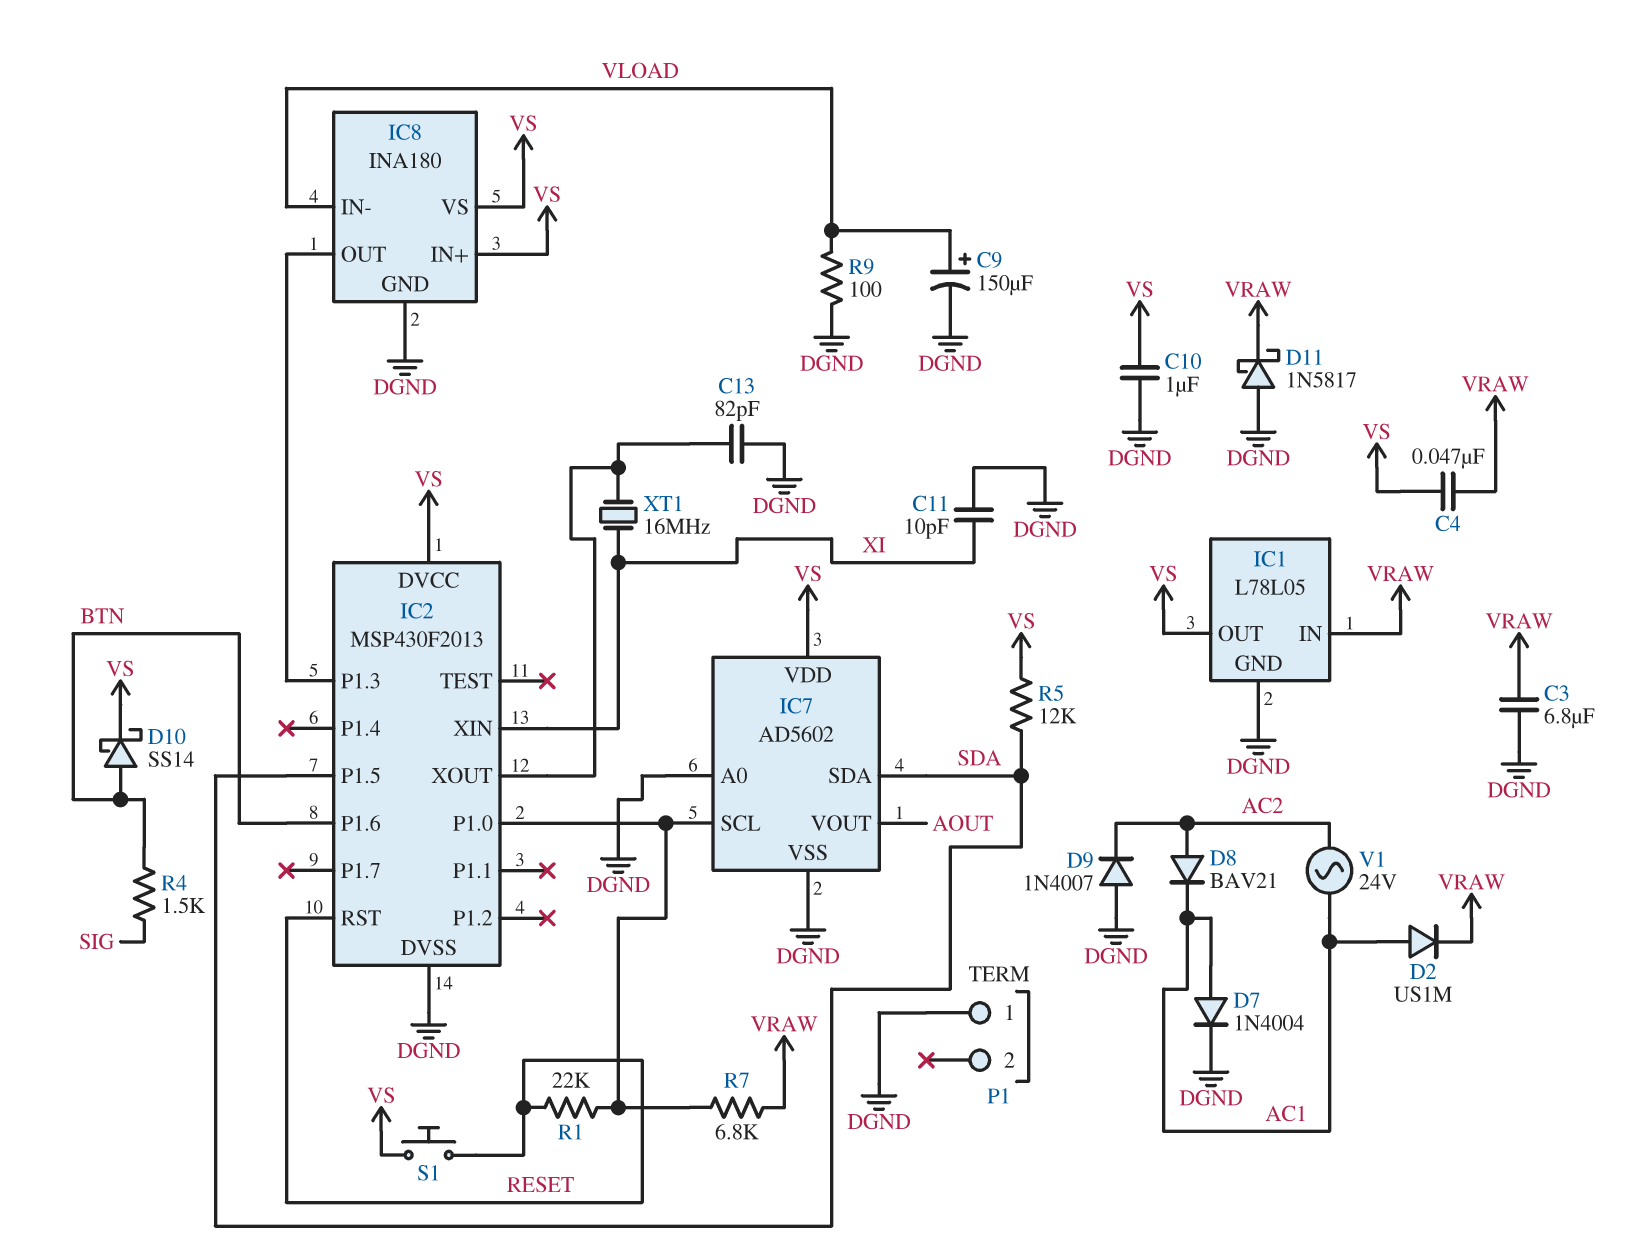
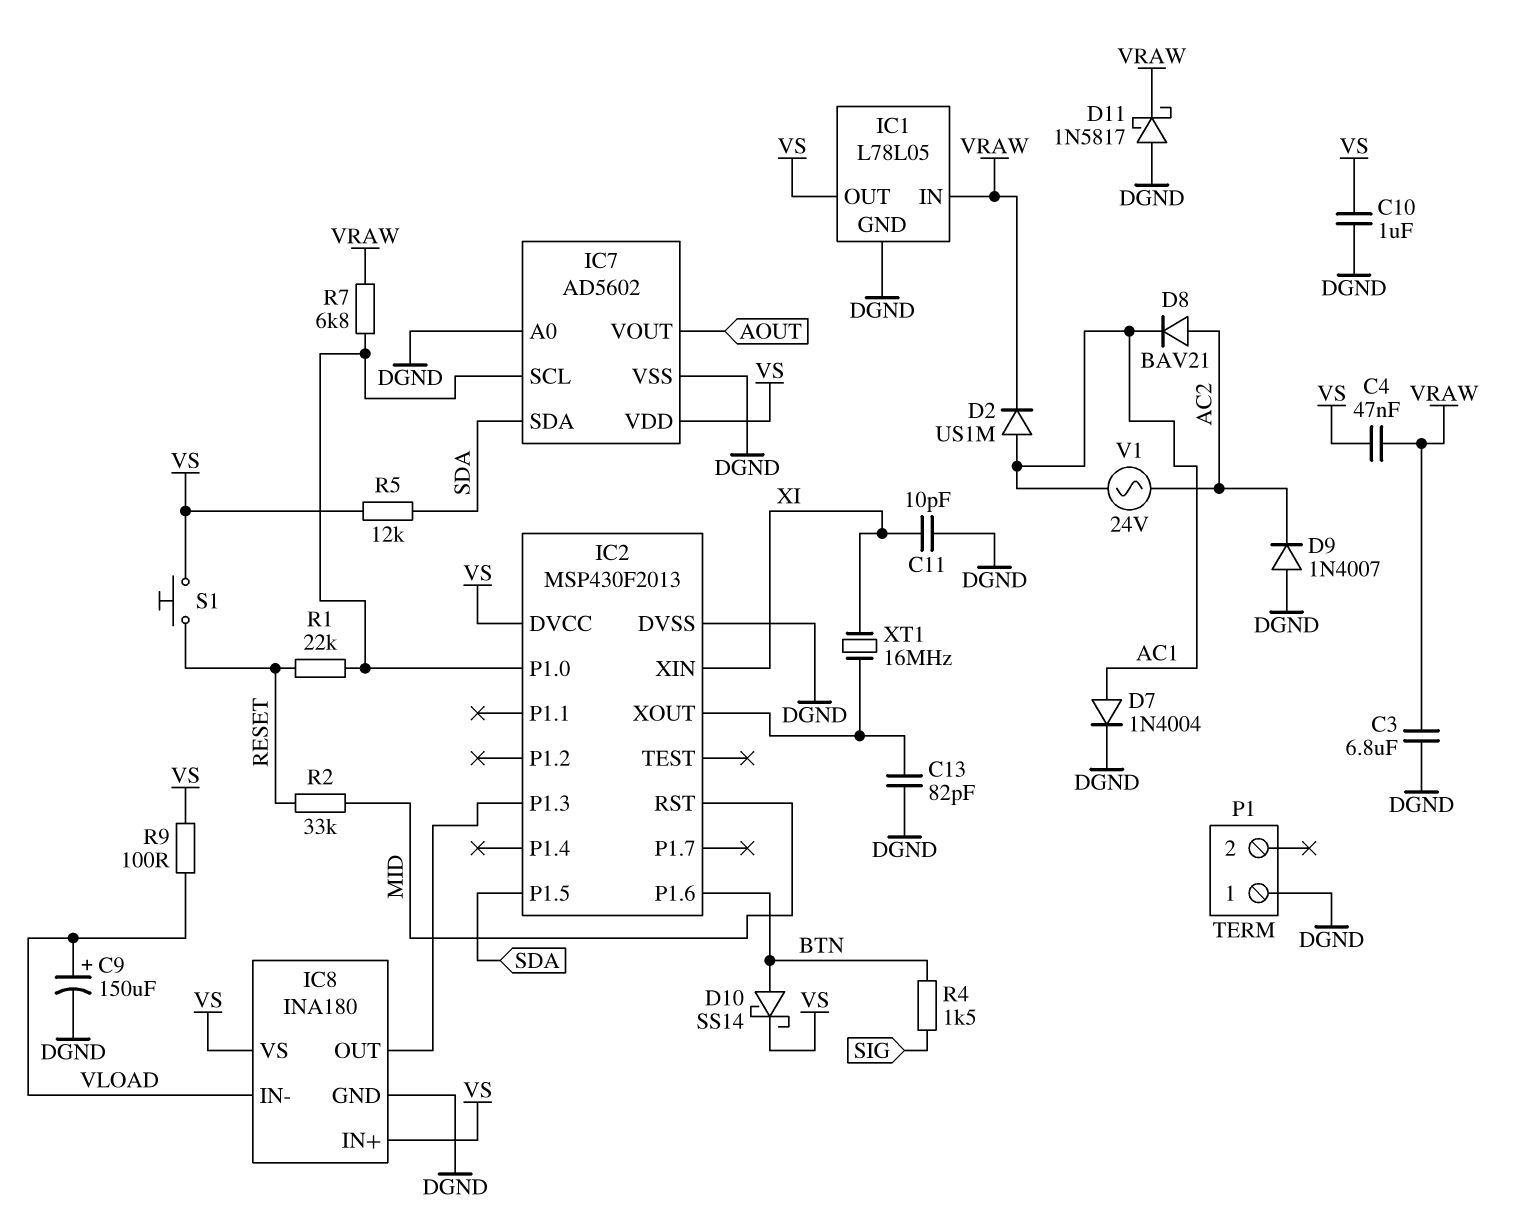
IC2 pin RST: RESET -> MID
R2: none -> 33k (MID, RESET)
R9: 100 (DGND, VLOAD) -> 100 (VLOAD, VS)

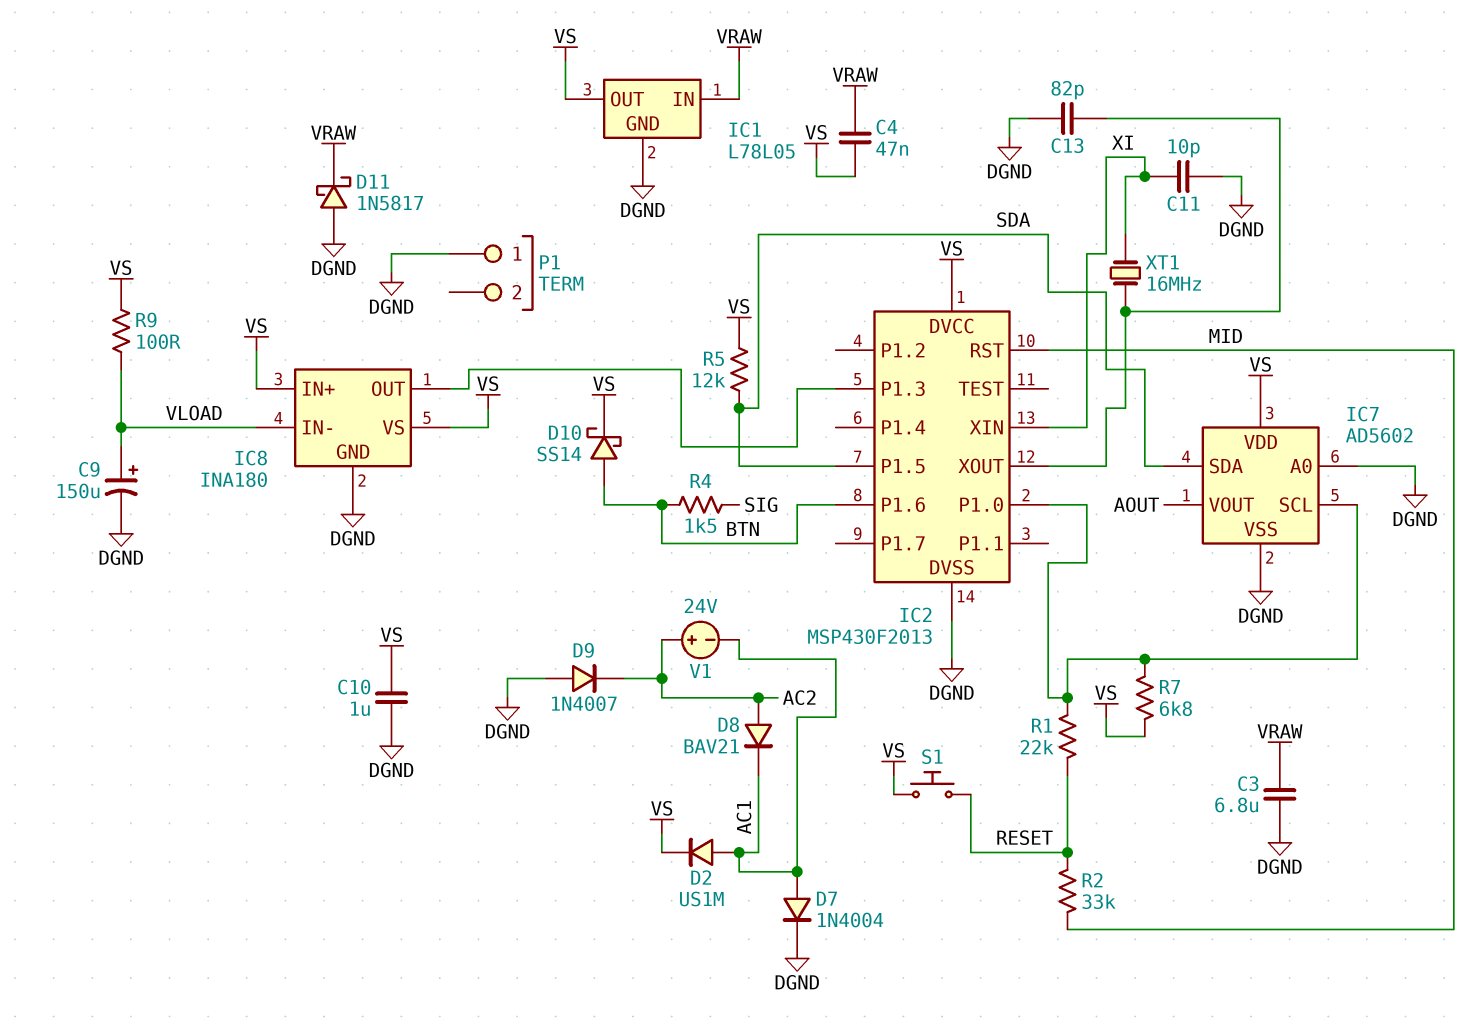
D2: diode US1M (A AC1, K VRAW) -> diode US1M (A AC1, K VS)
R7: 6.8k (IC2/P1.0, VRAW) -> 6.8k (IC2/P1.0, VS)
V1: AC 24V (AC1, AC2) -> 24V (plus AC2, minus AC1)

